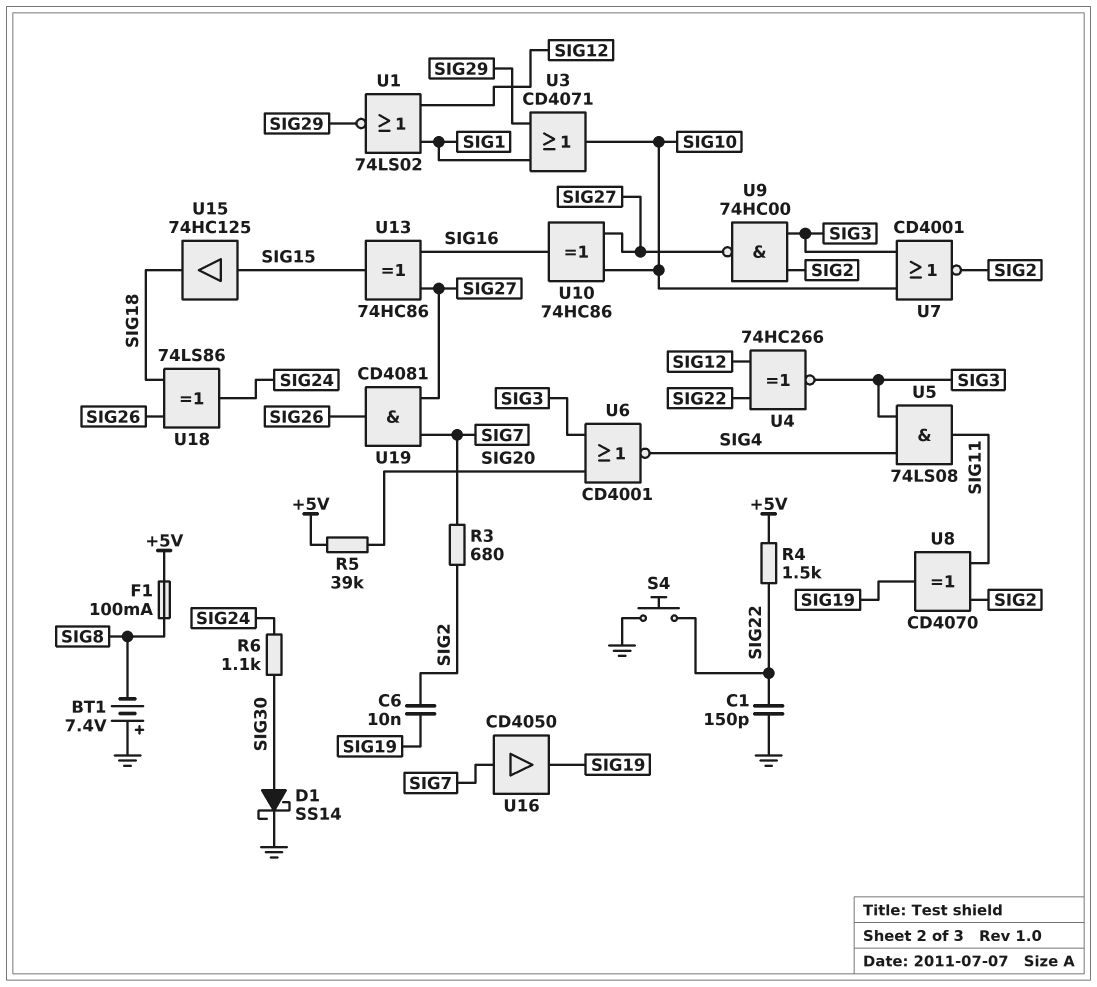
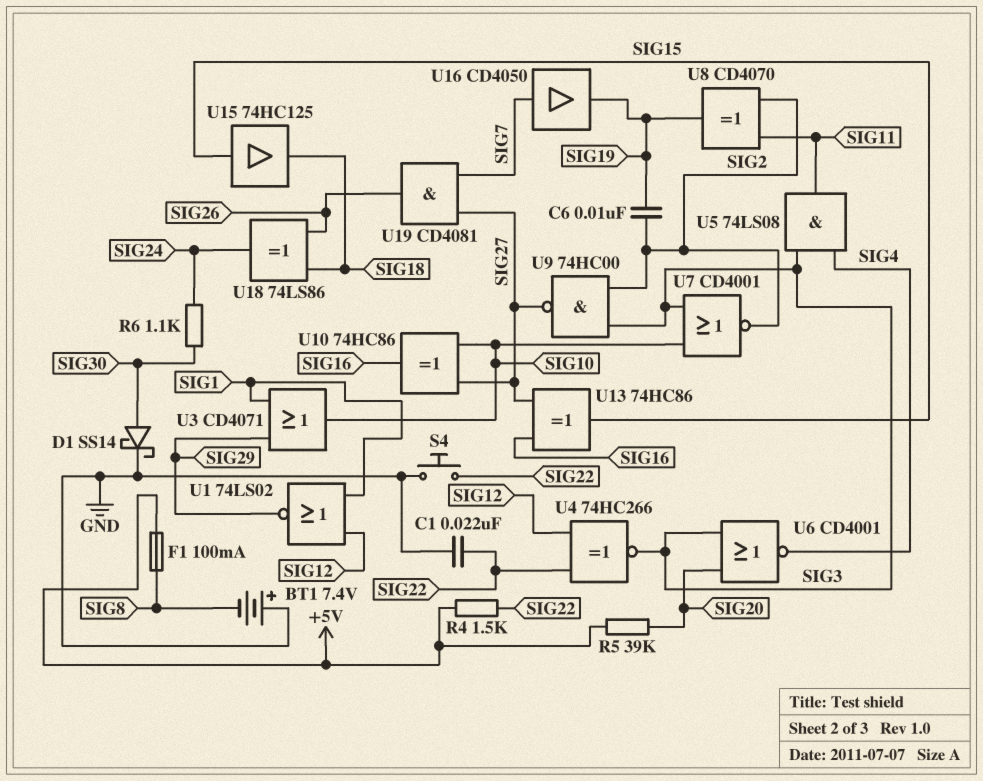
C1: 150pF (GND, SIG22) -> 22nF (GND, SIG22)
R3: 680 (SIG2, SIG7) -> none

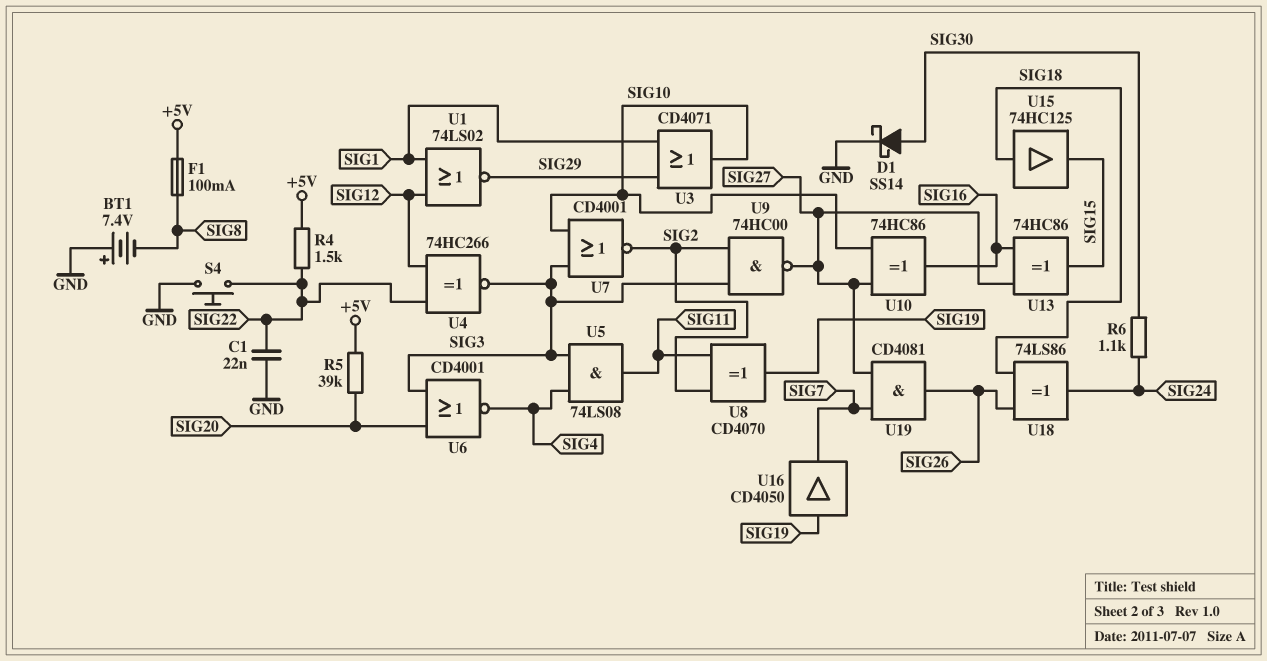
C6: 10nF (SIG2, SIG19) -> none
U15: buffer 74HC125 (in SIG15, out SIG18) -> buffer 74HC125 (in SIG18, out SIG15)
U16: buffer CD4050 (in SIG7, out SIG19) -> buffer CD4050 (in SIG19, out SIG7)

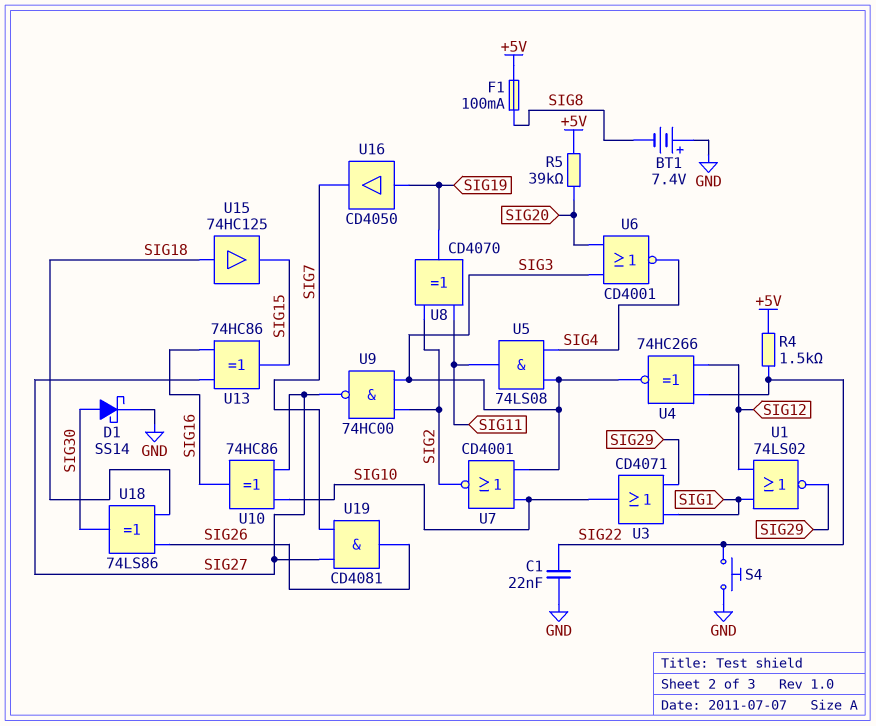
R6: 1.1k (SIG24, SIG30) -> none
U18: XOR 74LS86 (in SIG18, in SIG26, out SIG24) -> XOR 74LS86 (in SIG18, in SIG26, out SIG30)

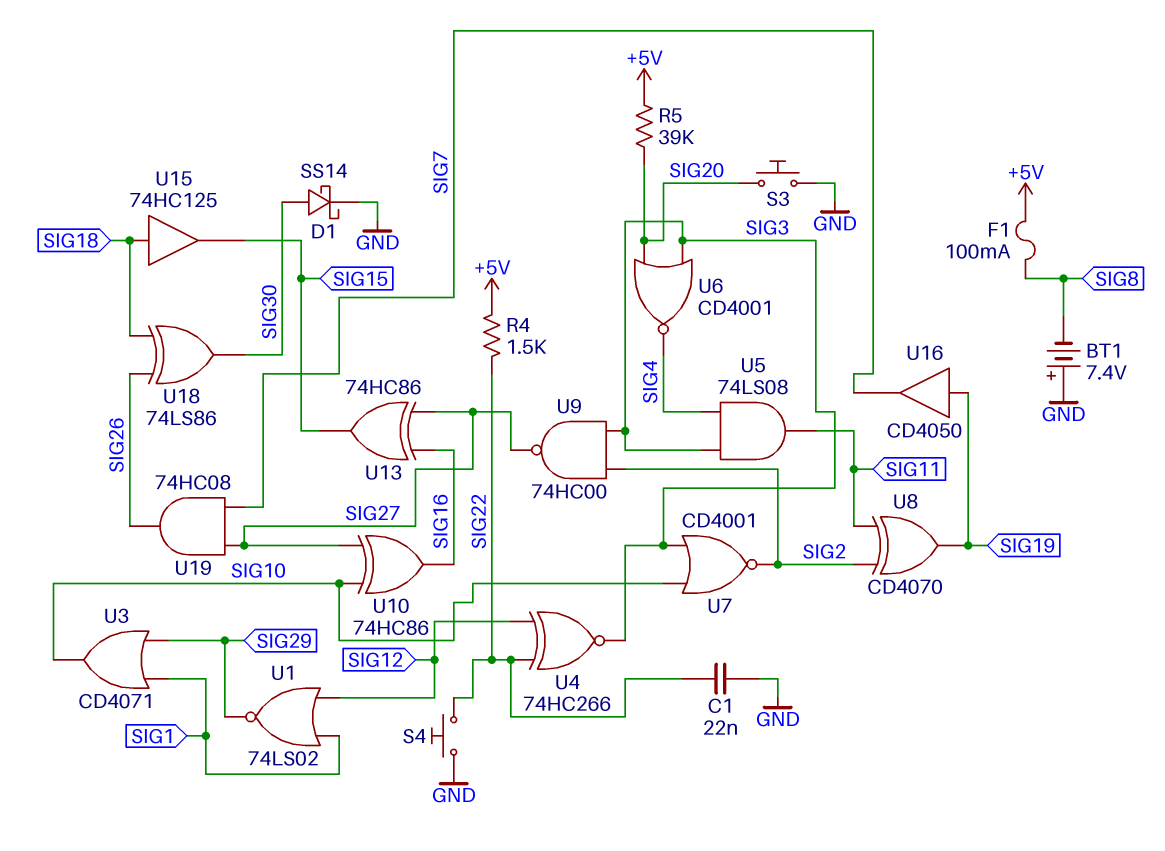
S3: none -> button (GND, SIG20)
U19: AND CD4081 (in SIG7, in SIG27, out SIG26) -> AND 74HC08 (in SIG7, in SIG27, out SIG26)

